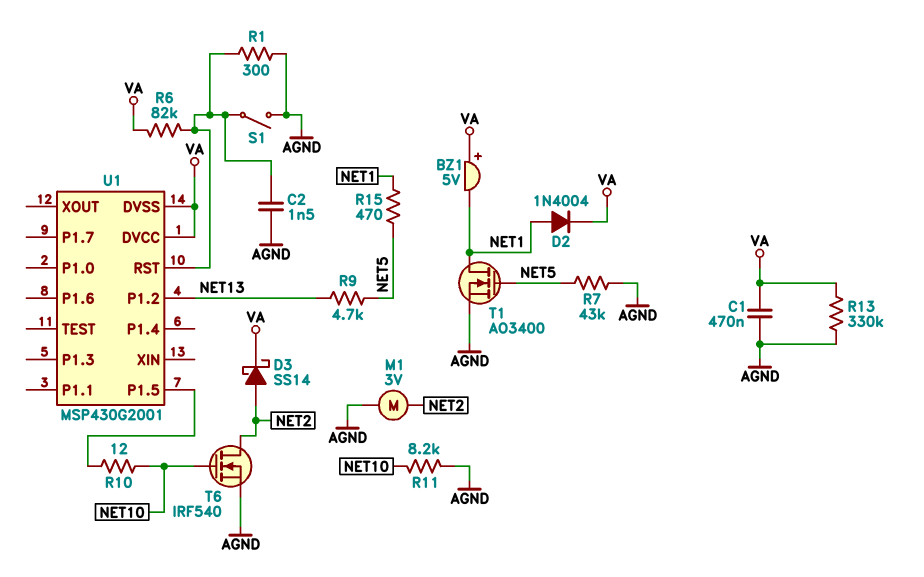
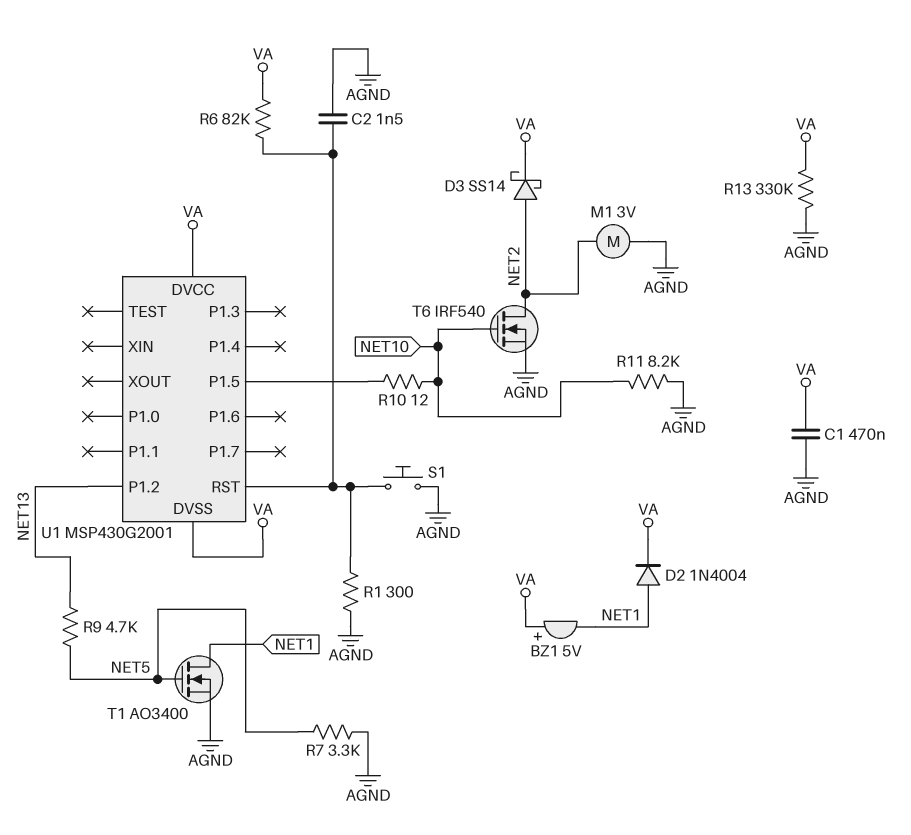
R7: 43k (AGND, NET5) -> 3.3k (AGND, NET5)
R15: 470 (NET1, NET5) -> none
S1: switch (AGND, U1/RST) -> button (AGND, U1/RST)

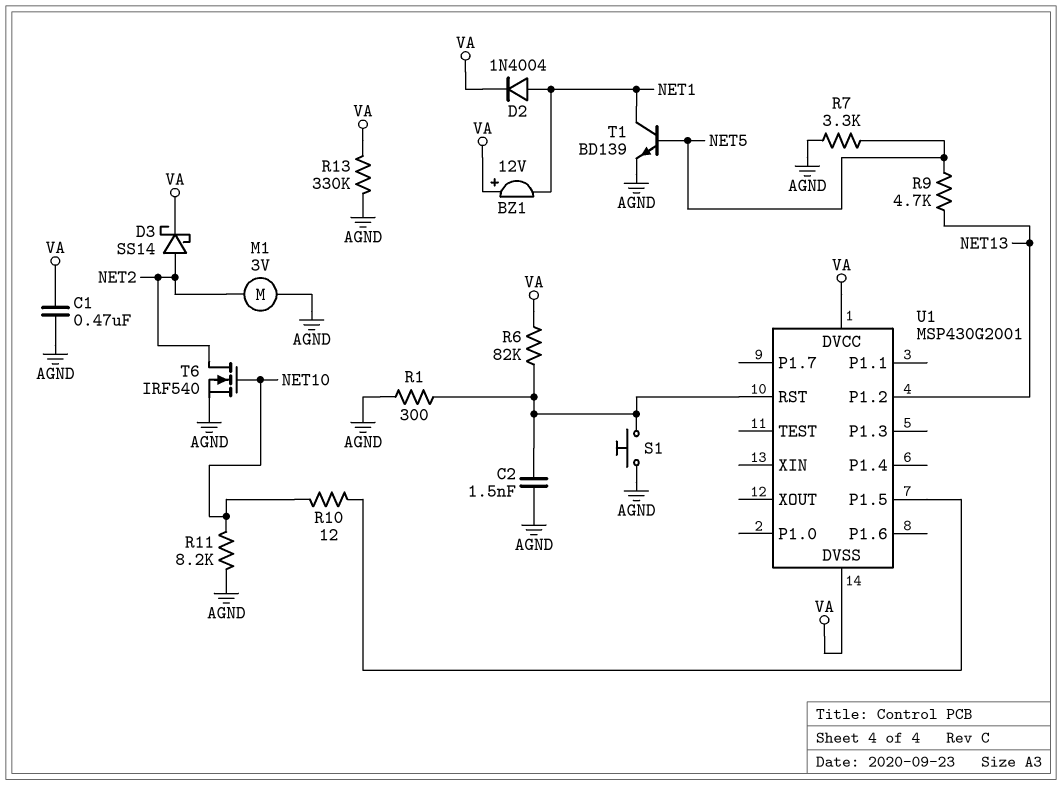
BZ1: buzzer 5V (plus VA, minus NET1) -> buzzer 12V (plus VA, minus NET1)
T1: NMOS AO3400 (G NET5, D NET1, S AGND) -> NPN BD139 (B NET5, C NET1, E AGND)

